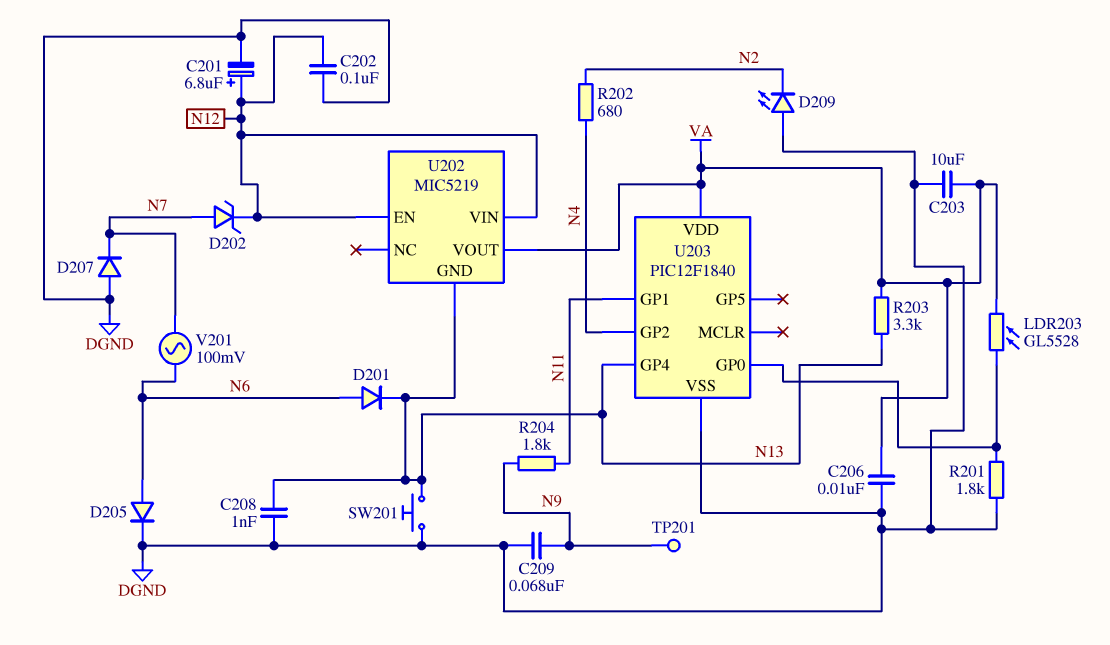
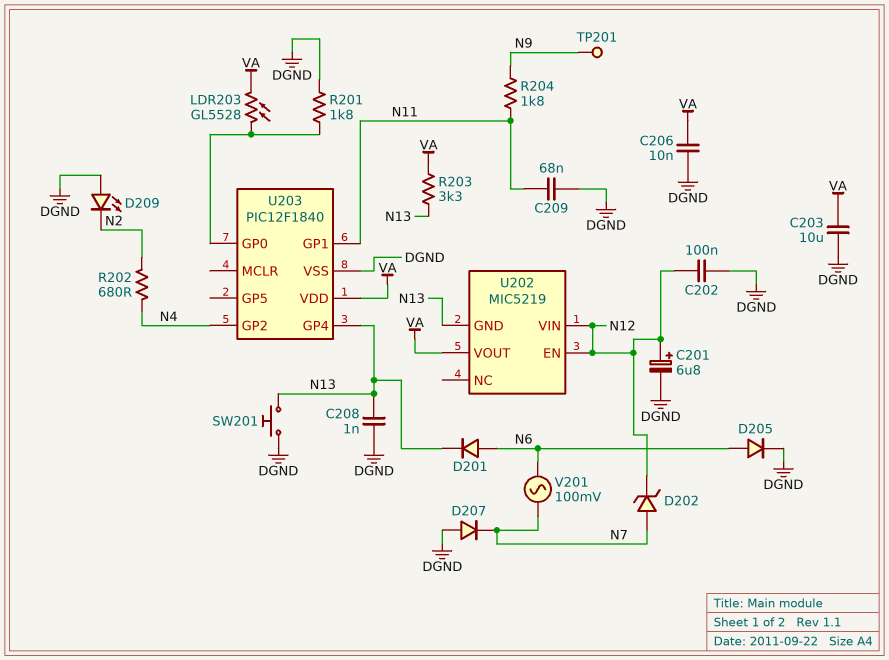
C209: 68nF (DGND, N9) -> 68nF (DGND, N11)

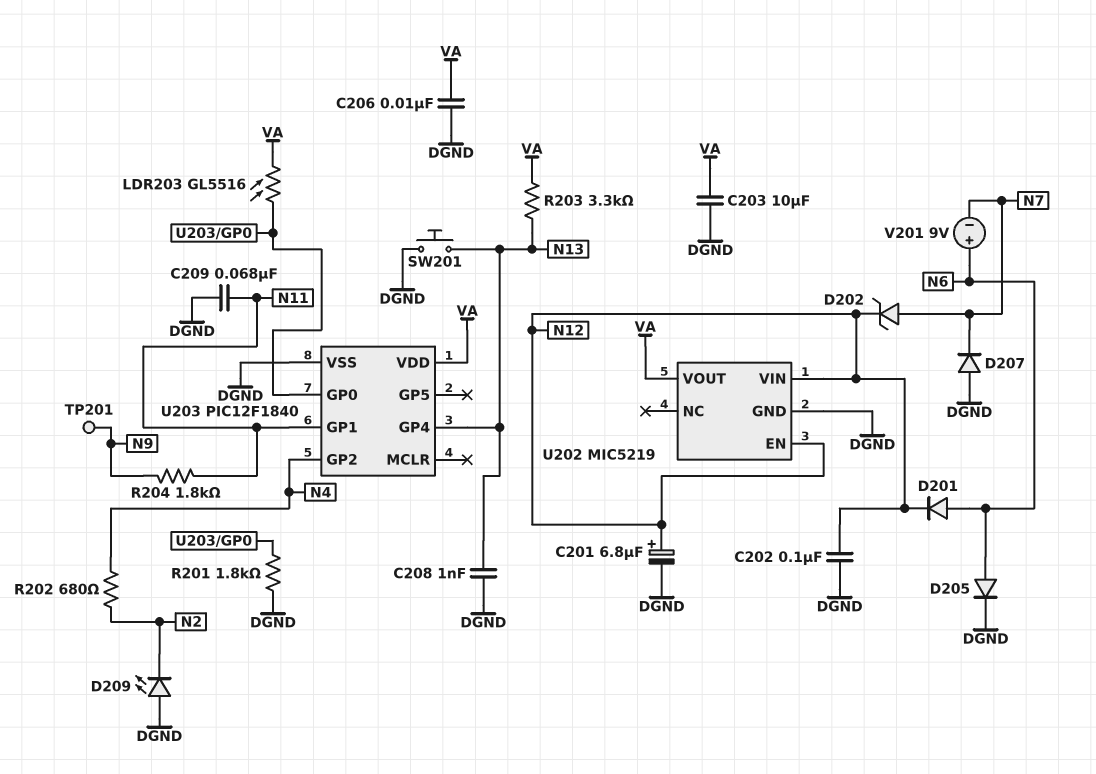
D201: diode (A N6, K N13) -> diode (A N6, K N12)
LDR203: GL5528 (U203/GP0, VA) -> GL5516 (U203/GP0, VA)
U202 pin GND: N13 -> DGND
V201: AC 100mV (N6, N7) -> 9V (plus N6, minus N7)

